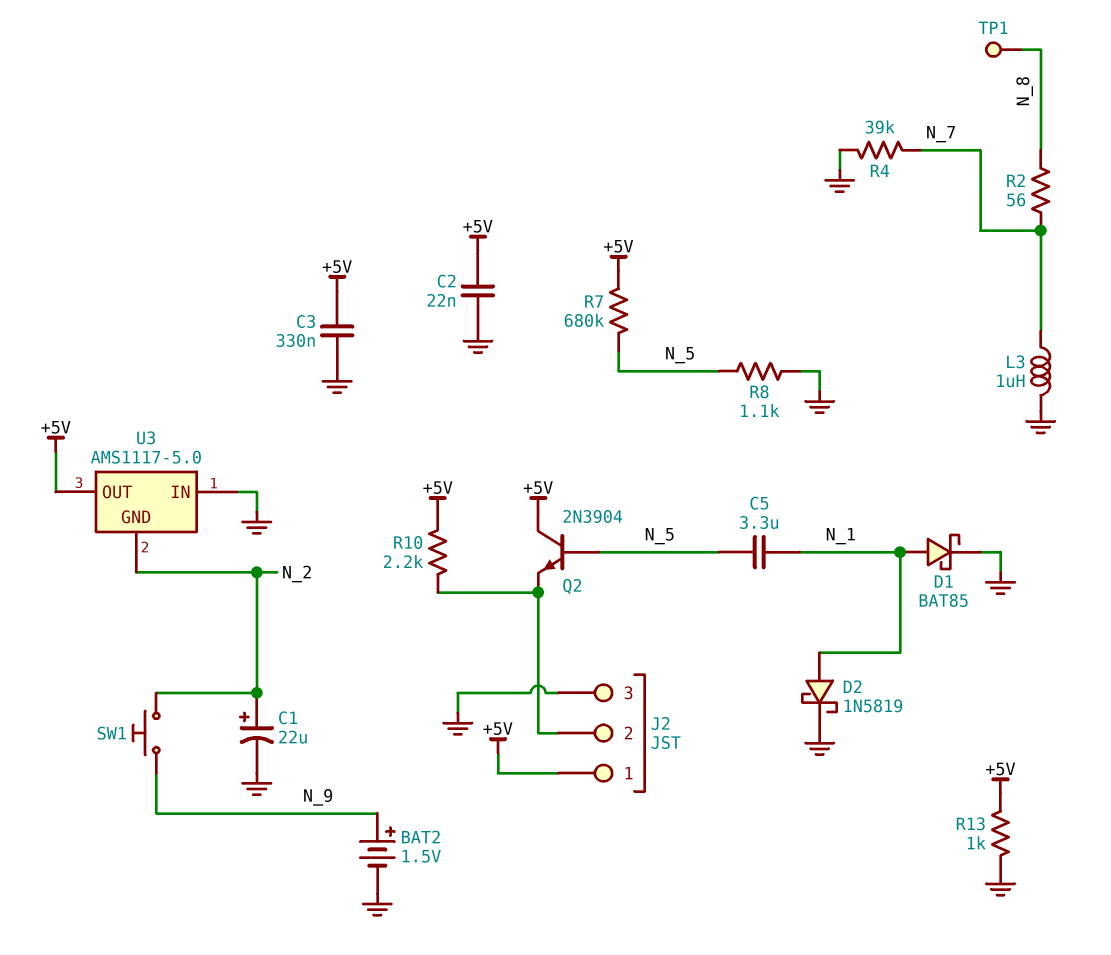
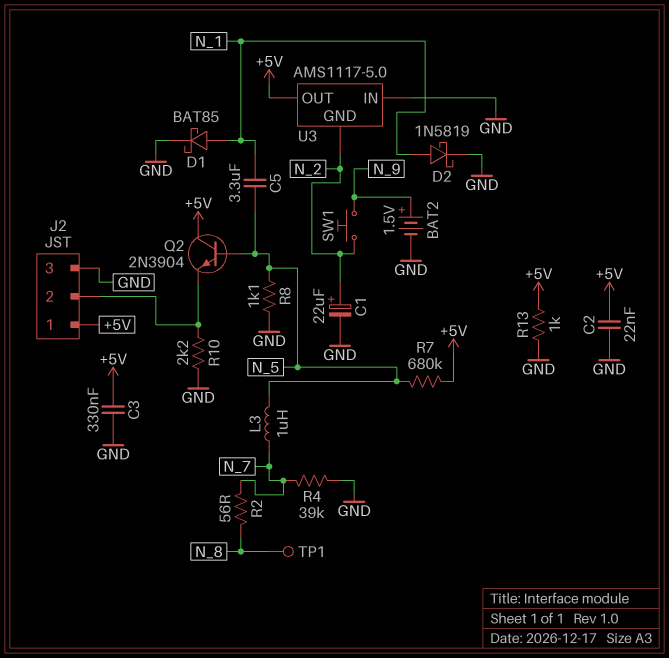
L3: 1uH (GND, N_7) -> 1uH (N_5, N_7)
R10: 2.2k (+5V, J2/2) -> 2.2k (GND, J2/2)

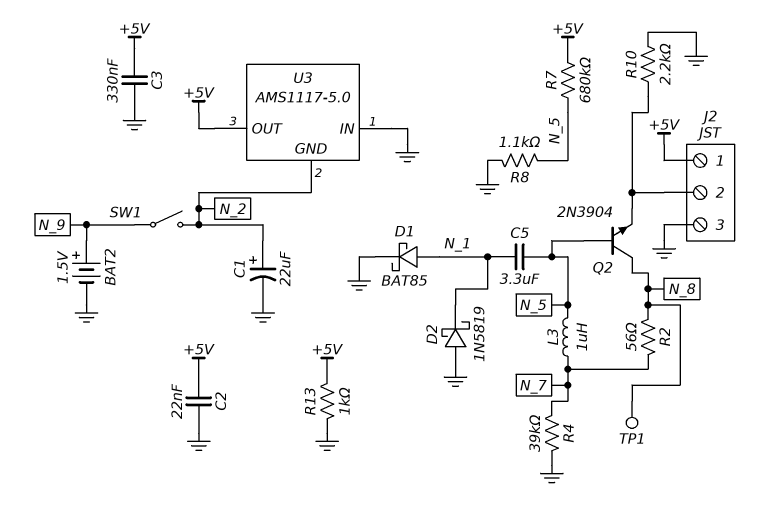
D2: schottky 1N5819 (A N_1, K GND) -> schottky 1N5819 (A GND, K N_1)
Q2: NPN 2N3904 (B N_5, C +5V, E J2/2) -> NPN 2N3904 (B N_5, C N_8, E J2/2)
SW1: button (N_2, N_9) -> switch (N_2, N_9)

